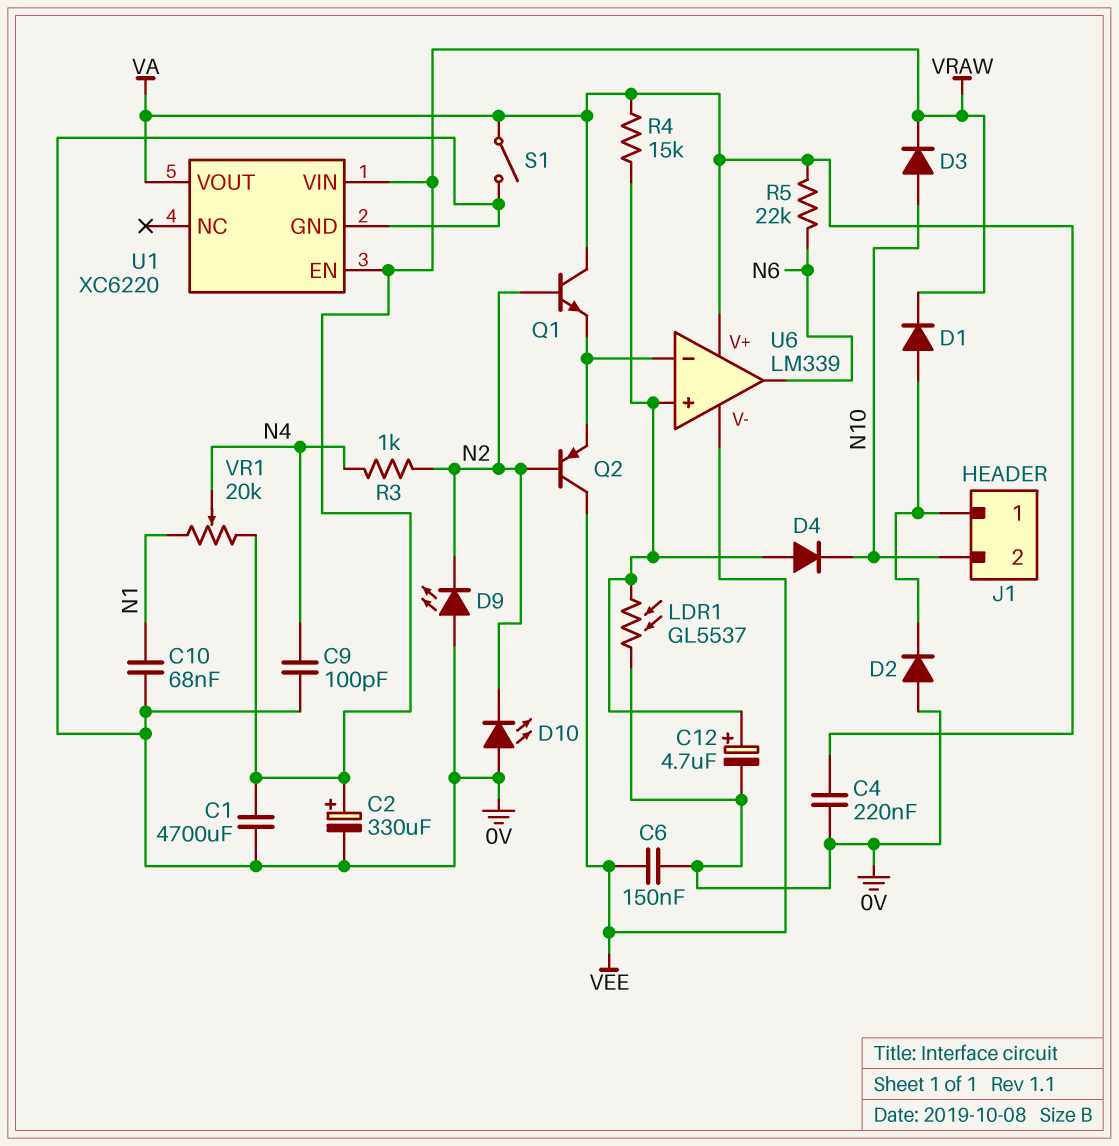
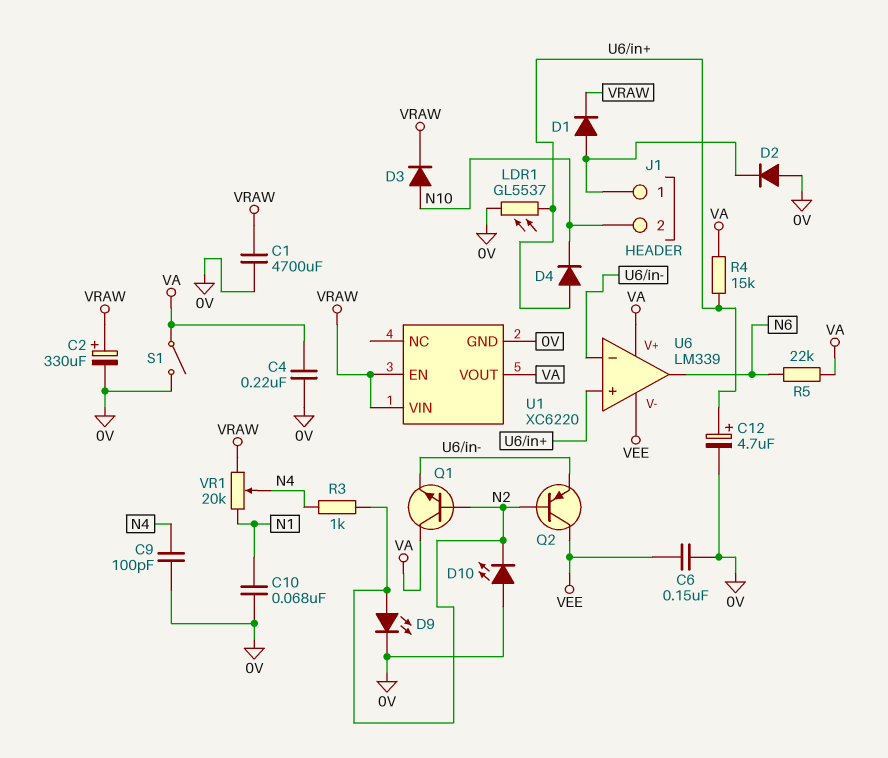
D9: LED (A 0V, K N2) -> LED (A N2, K 0V)

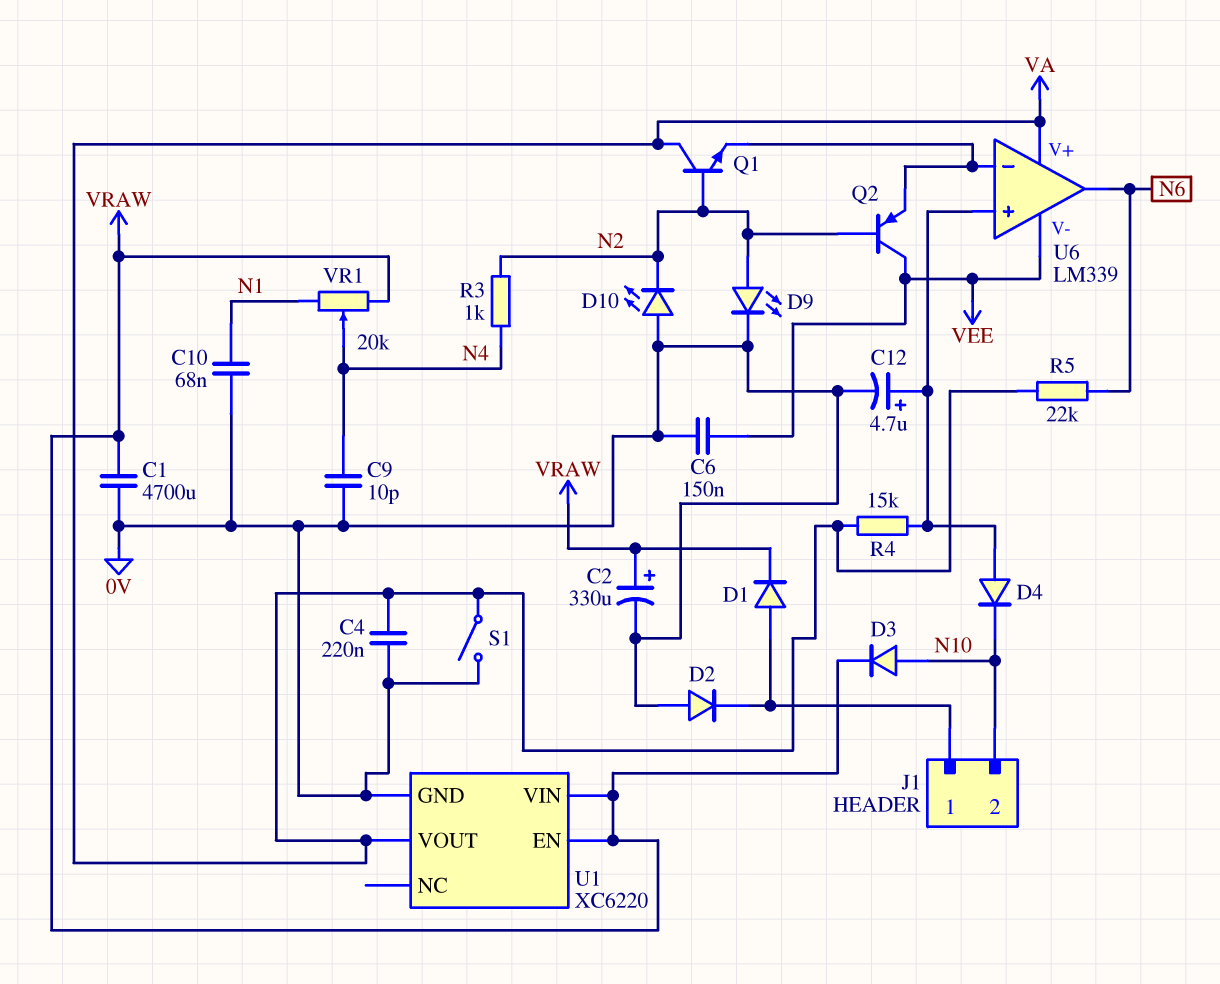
C9: 100pF (0V, N4) -> 10pF (0V, N4)
LDR1: GL5537 (0V, U6/in+) -> none

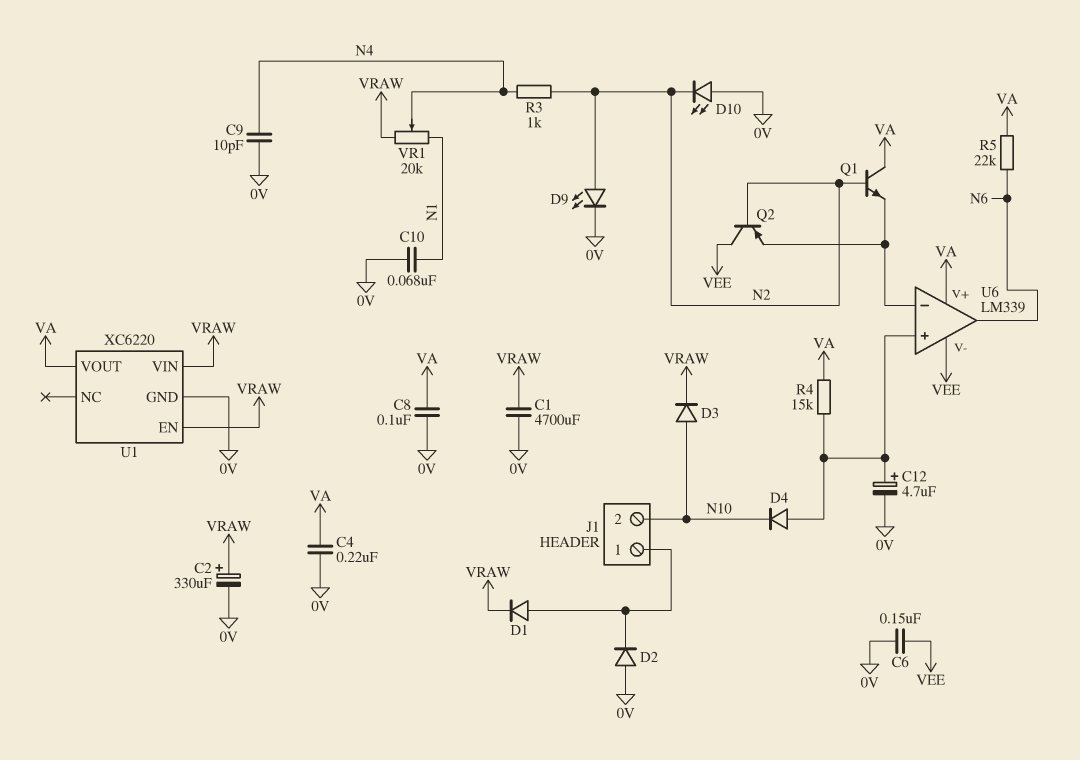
C8: none -> 100nF (0V, VA)
S1: switch (0V, VA) -> none

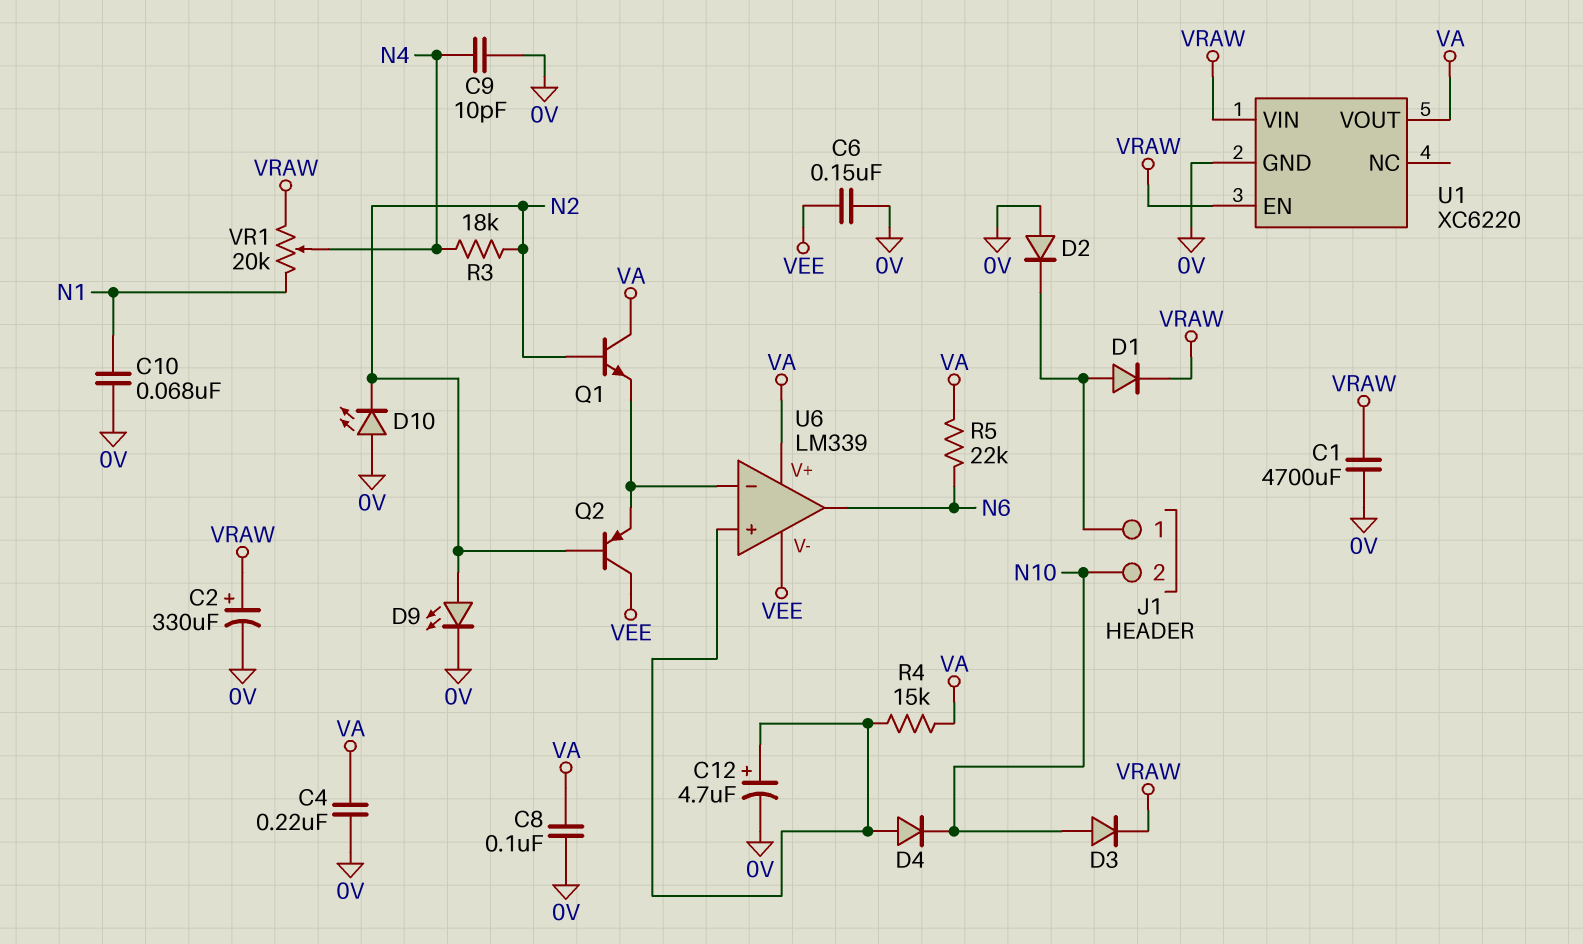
R3: 1k (N2, N4) -> 18k (N2, N4)

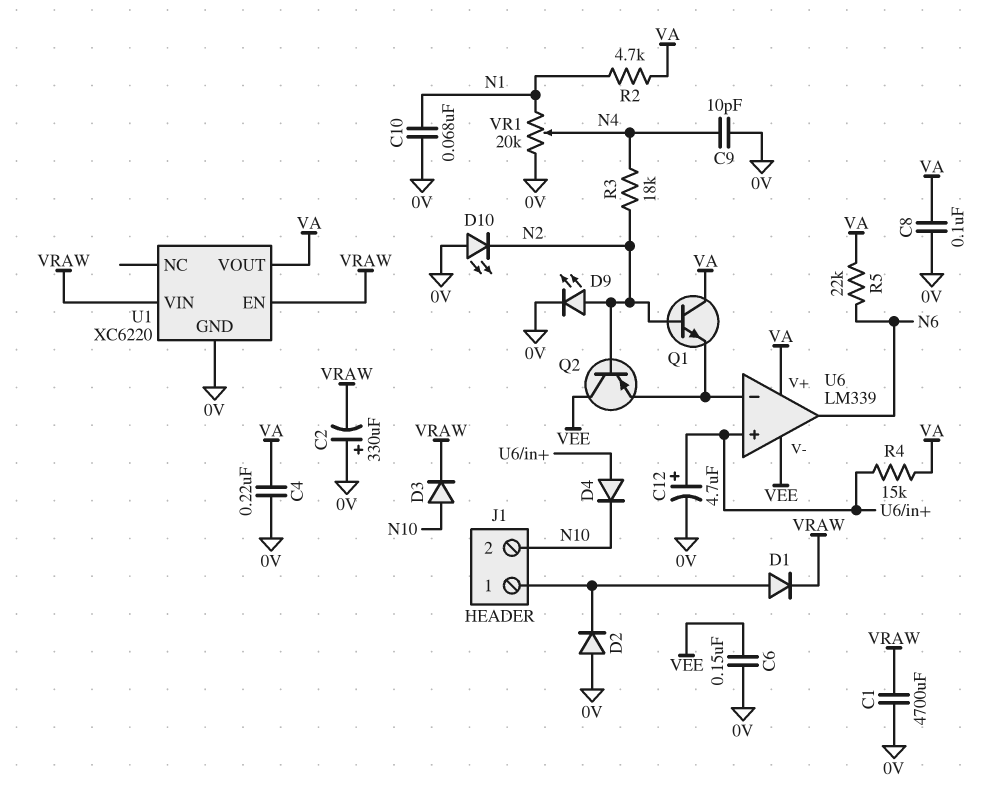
C2: 330uF (plus VRAW, minus 0V) -> 330uF (plus 0V, minus VRAW)
R2: none -> 4.7k (N1, VA)
VR1: 20k (N1, VRAW, wiper N4) -> 20k (0V, N1, wiper N4)

